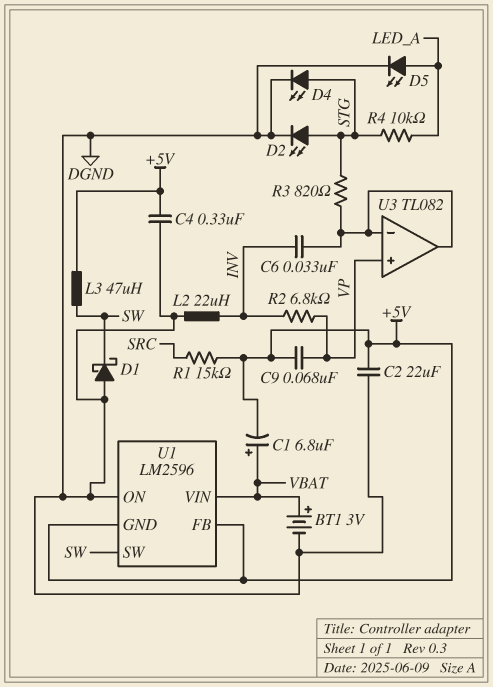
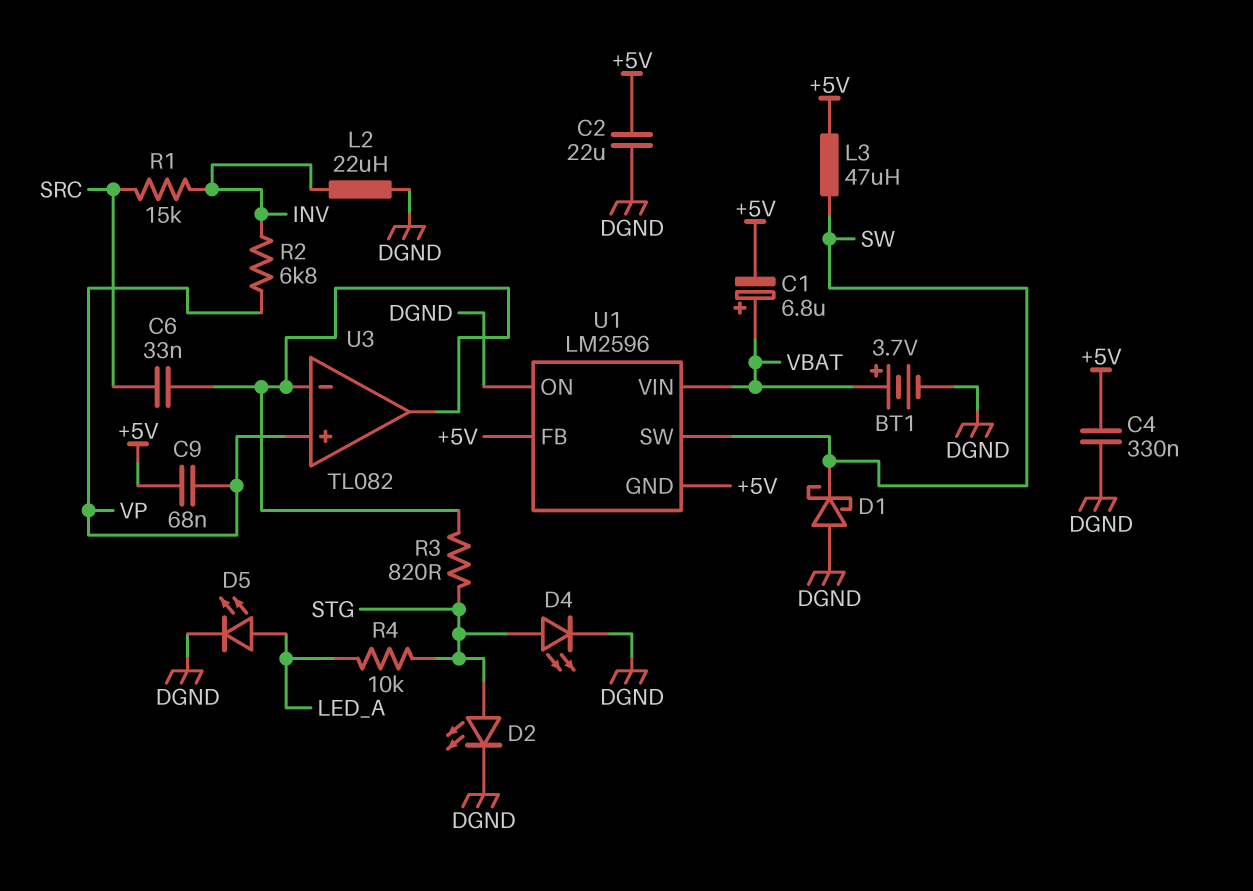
BT1: 3V (plus VBAT, minus DGND) -> 3.7V (plus VBAT, minus DGND)
C6: 33nF (INV, U3/in-) -> 33nF (SRC, U3/in-)
R1: 15k (+5V, SRC) -> 15k (INV, SRC)

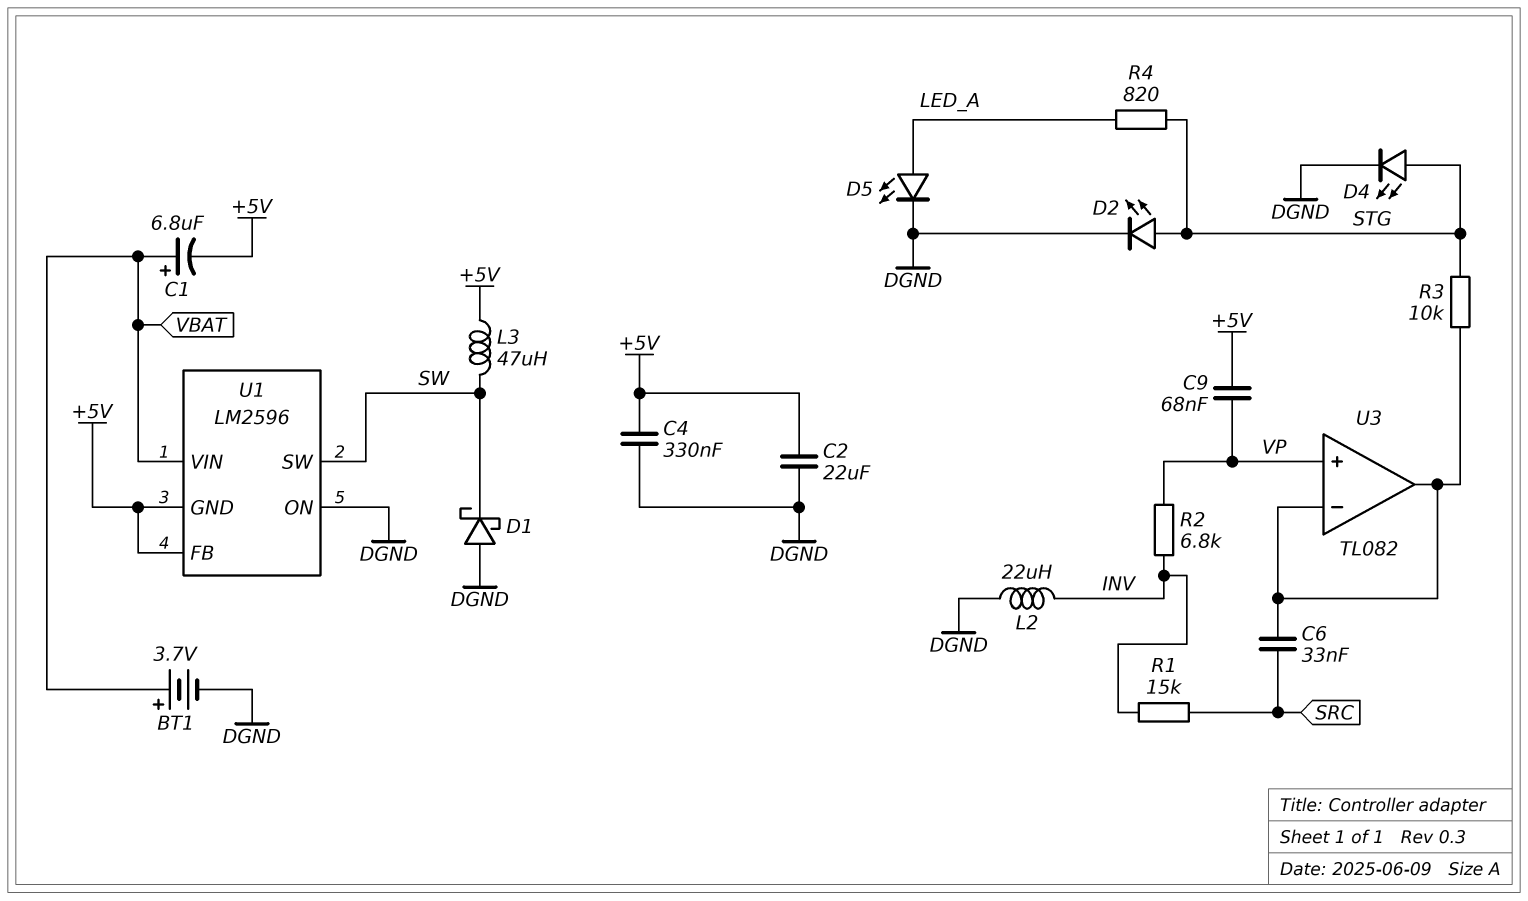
R3: 820 (STG, U3/in-) -> 10k (STG, U3/in-)
R4: 10k (LED_A, STG) -> 820 (LED_A, STG)

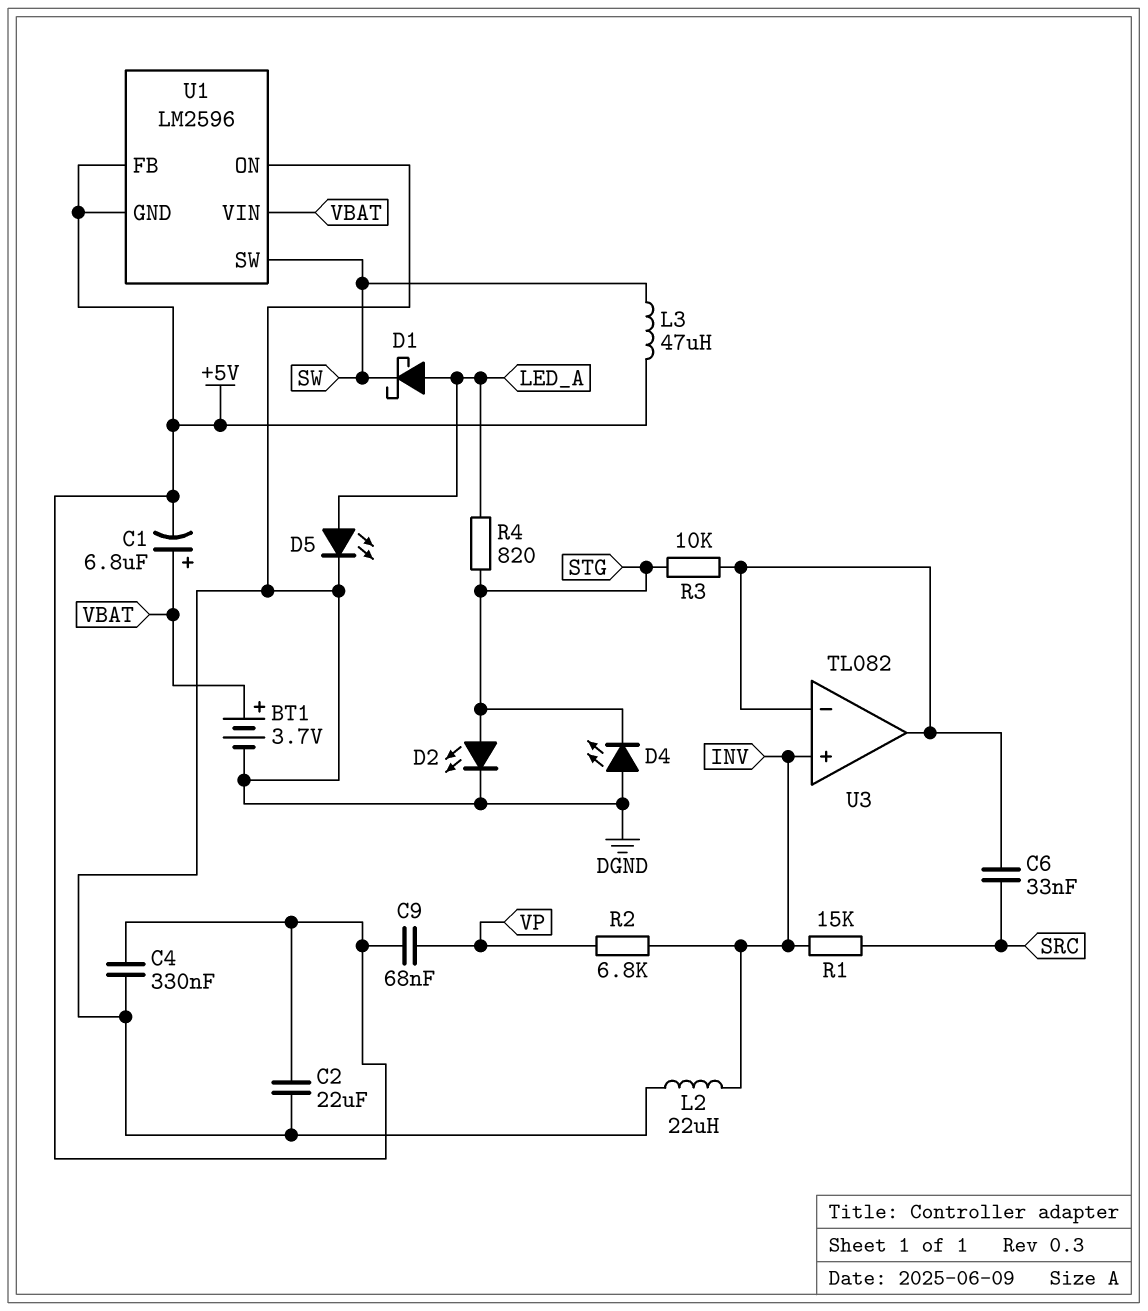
D1: schottky (A DGND, K SW) -> schottky (A LED_A, K SW)
D4: LED (A STG, K DGND) -> LED (A DGND, K STG)
U3 pin in+: VP -> INV

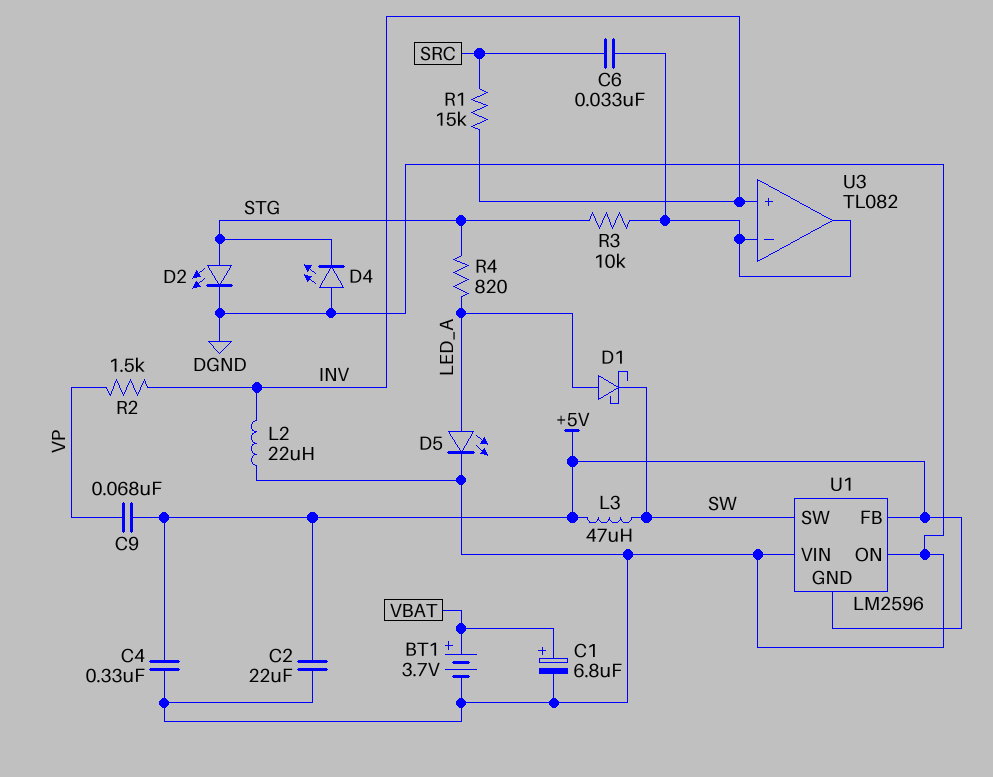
C1: 6.8uF (plus VBAT, minus +5V) -> 6.8uF (plus VBAT, minus DGND)
R2: 6.8k (INV, VP) -> 1.5k (INV, VP)
U1 pin VIN: VBAT -> DGND

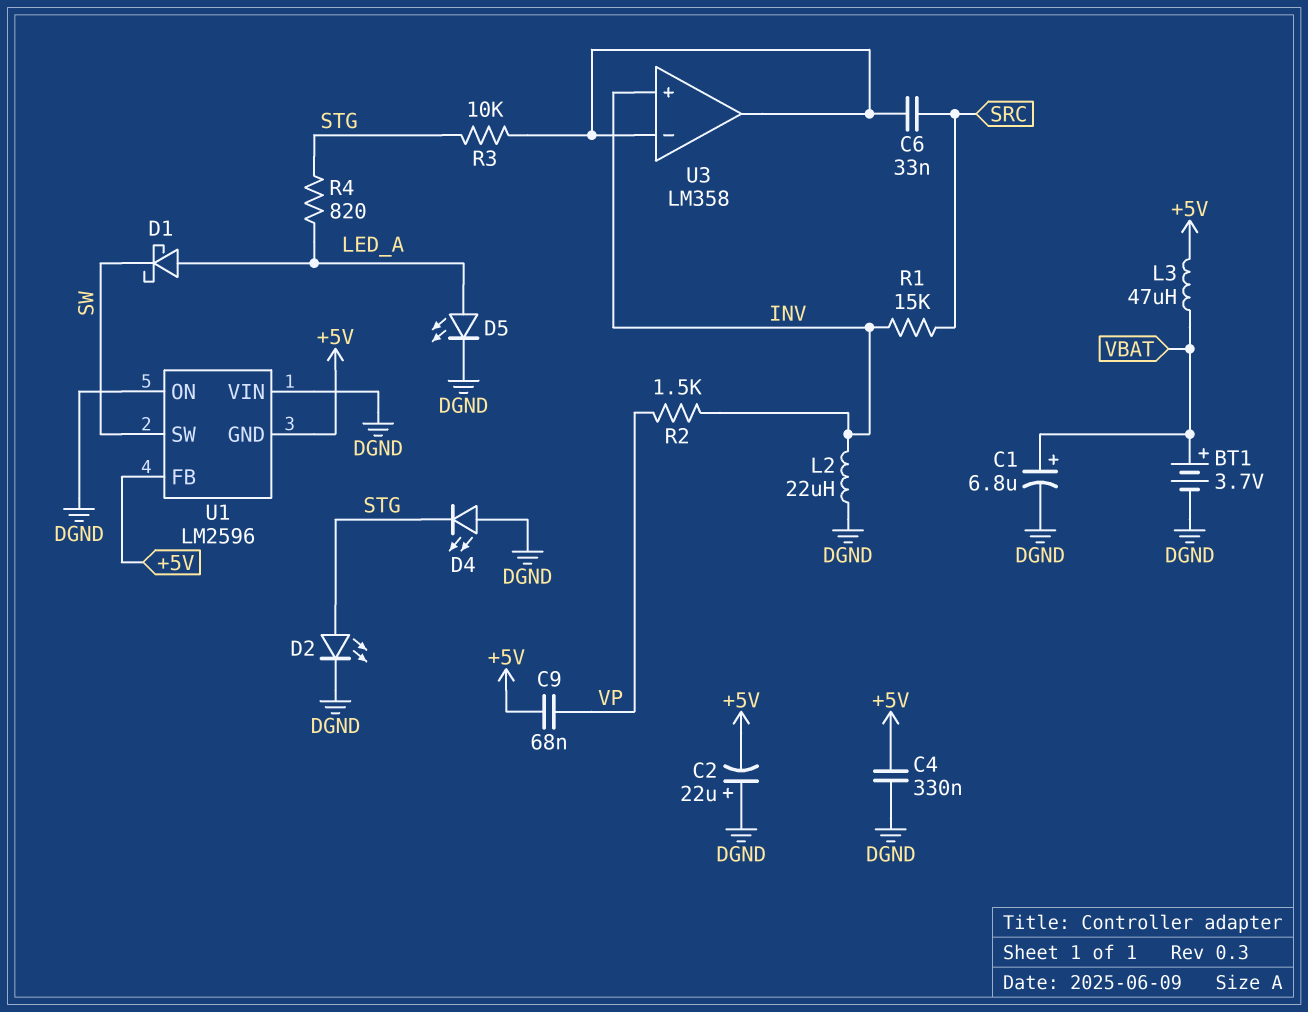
C2: 22uF (+5V, DGND) -> 22uF (plus DGND, minus +5V)
L3: 47uH (+5V, SW) -> 47uH (+5V, VBAT)
U3: TL082 -> LM358

